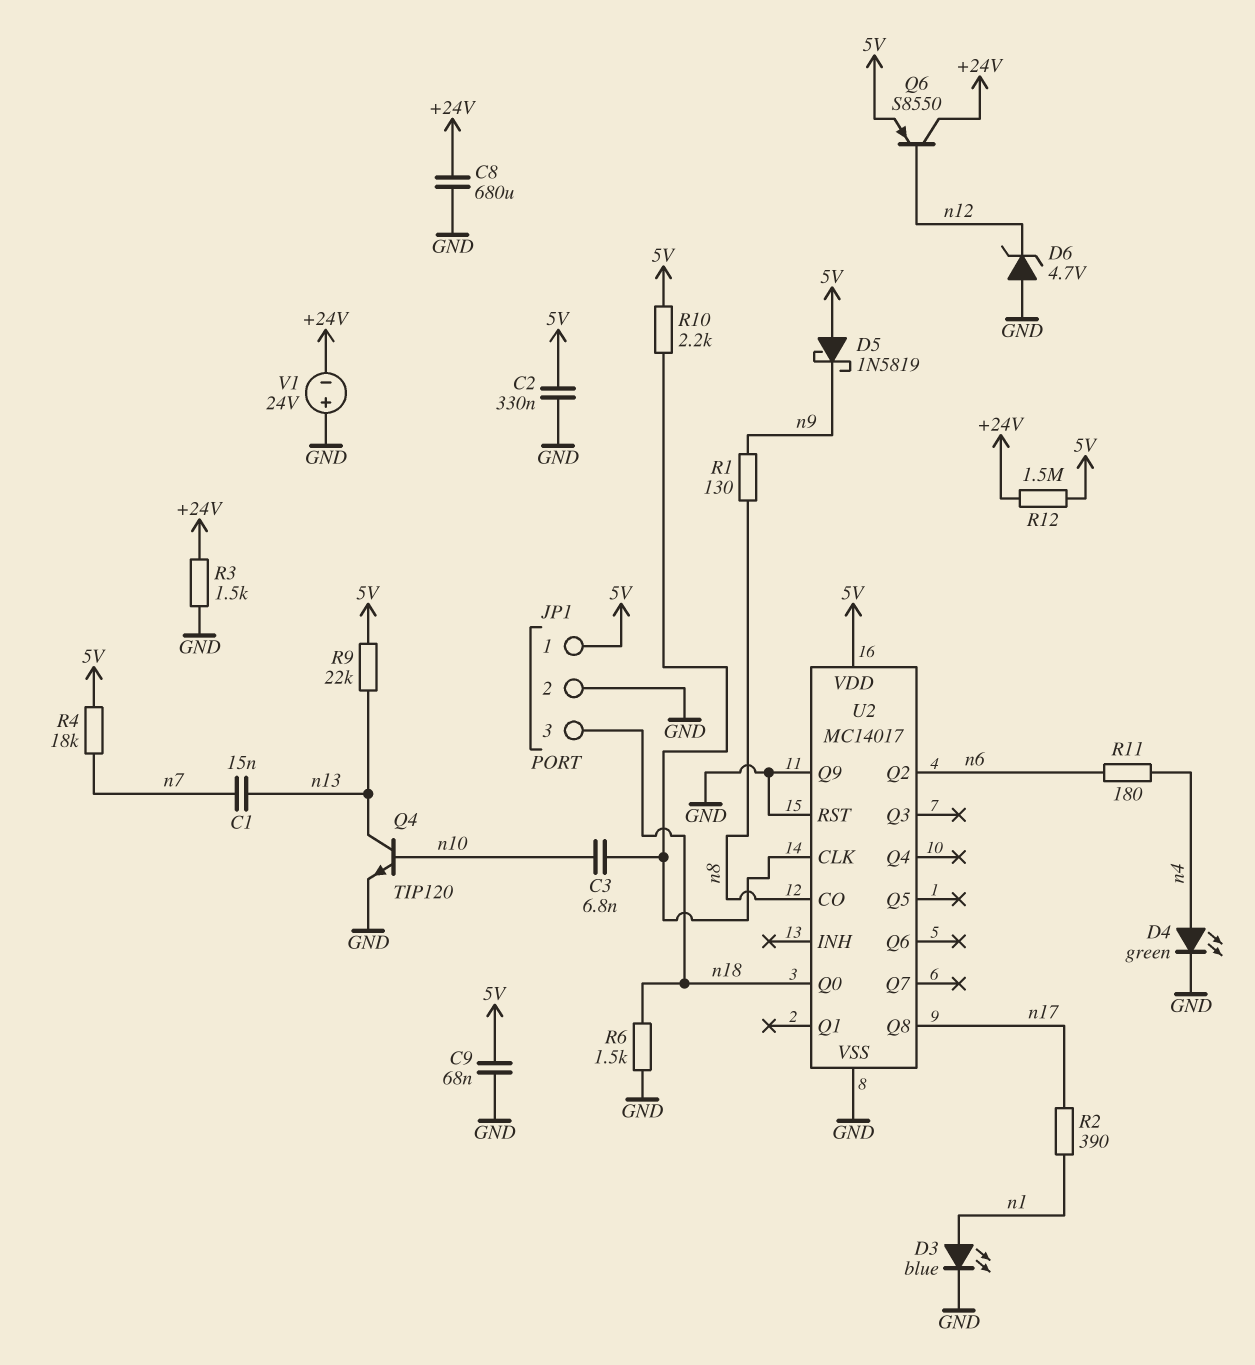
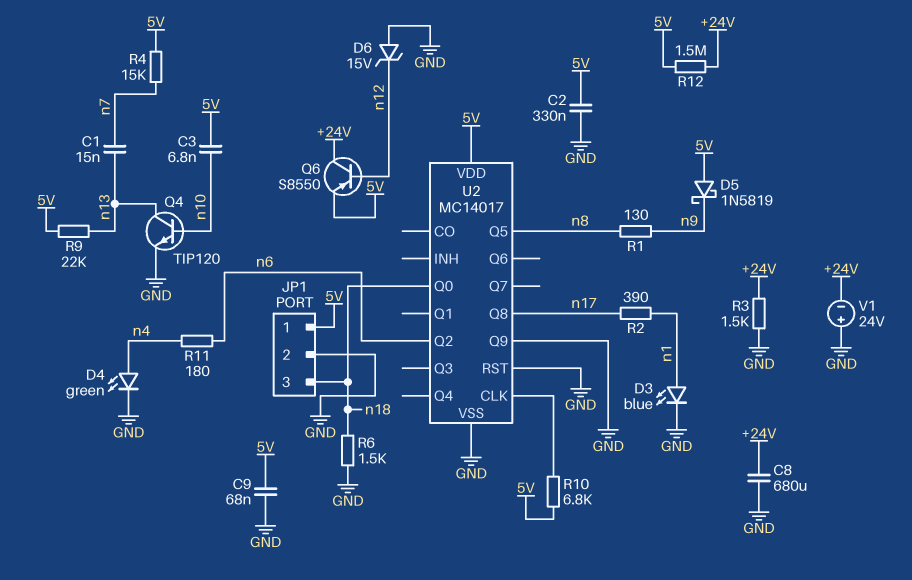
C3: 6.8nF (U2/CLK, n10) -> 6.8nF (5V, n10)
D6: zener 4.7V (A GND, K n12) -> zener 15V (A GND, K n12)
R4: 18k (5V, n7) -> 15k (5V, n7)
R10: 2.2k (5V, U2/CLK) -> 6.8k (5V, U2/CLK)
U2 pin CO: n8 -> none
U2 pin Q5: none -> n8

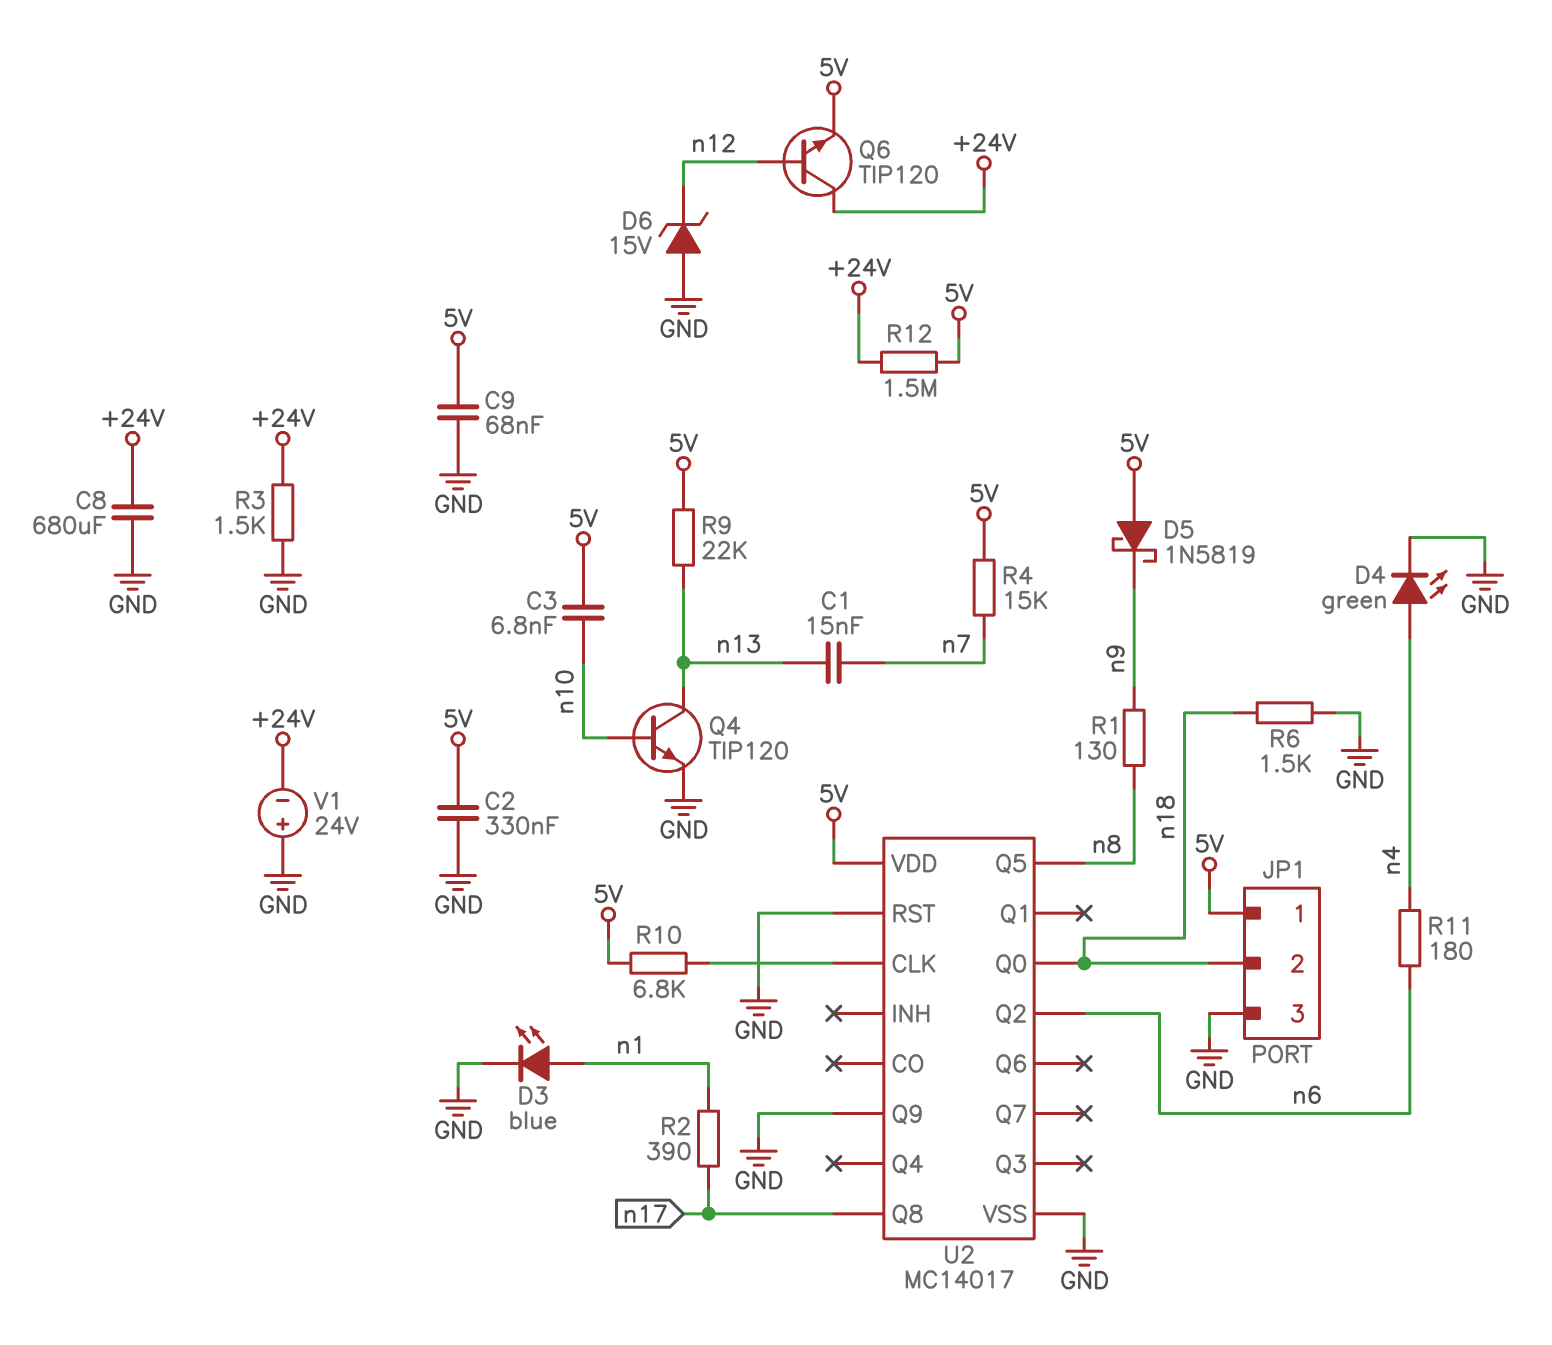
JP1 pin 2: GND -> n18
JP1 pin 3: n18 -> GND
Q6: PNP S8550 (B n12, C +24V, E 5V) -> NPN TIP120 (B n12, C +24V, E 5V)

